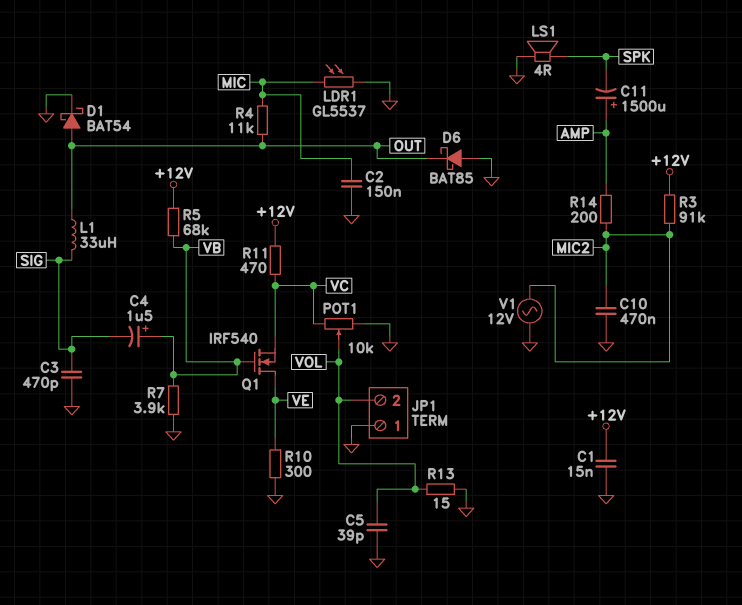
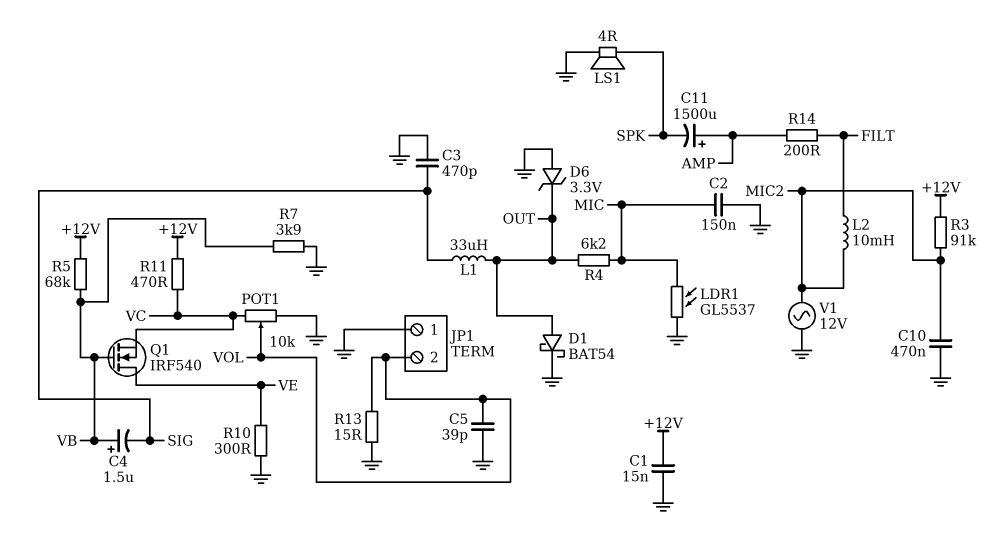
D6: schottky BAT85 (A GND, K OUT) -> zener 3.3V (A GND, K OUT)
L2: none -> 10mH (FILT, MIC2)
R4: 11k (MIC, OUT) -> 6.2k (MIC, OUT)
R14: 200 (AMP, MIC2) -> 200 (AMP, FILT)

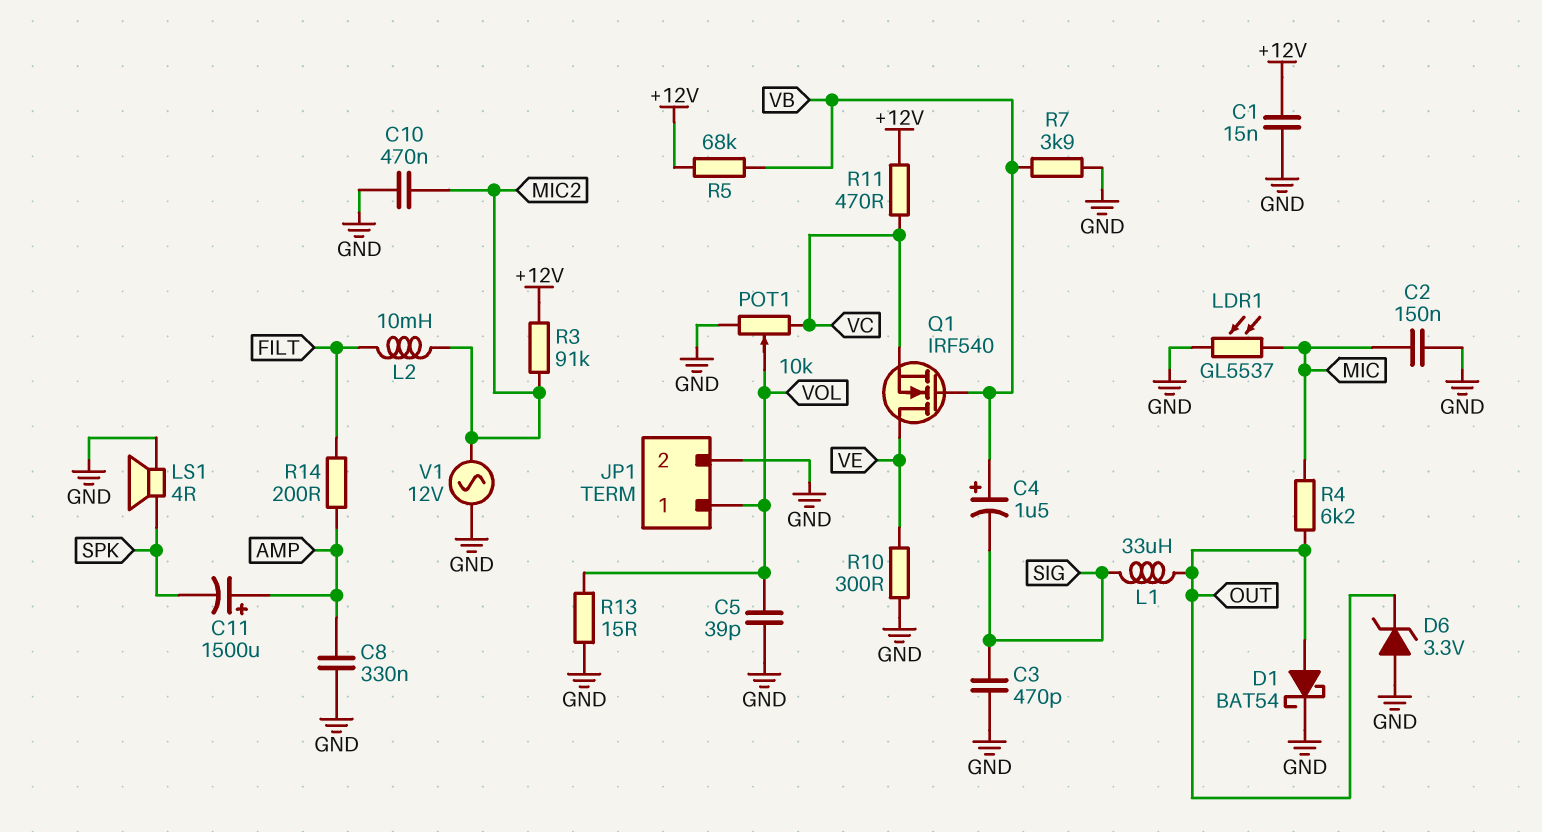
C8: none -> 330nF (AMP, GND)
JP1 pin 1: GND -> VOL
JP1 pin 2: VOL -> GND

